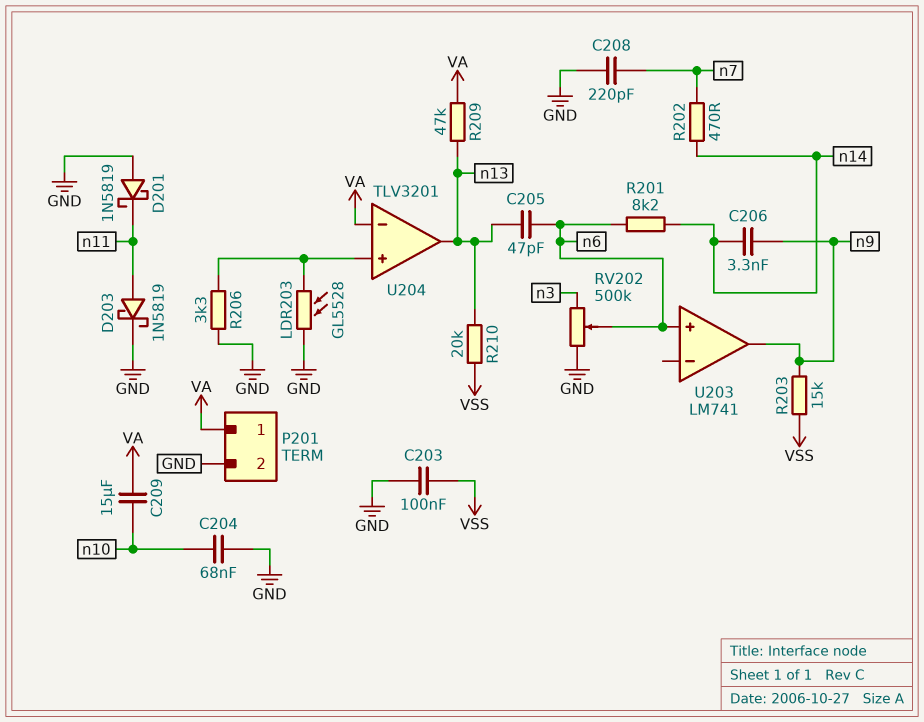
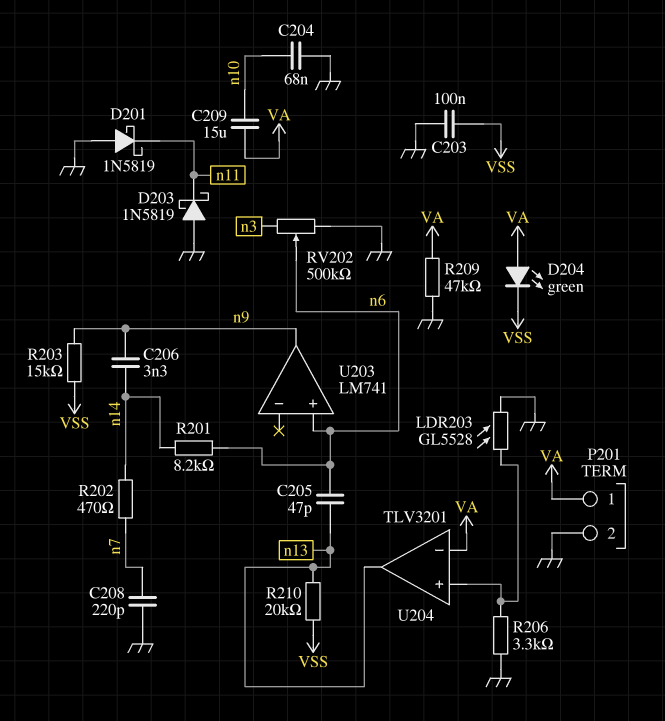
D203: schottky 1N5819 (A n11, K GND) -> schottky 1N5819 (A GND, K n11)
D204: none -> LED green (A VA, K VSS)
R209: 47k (VA, n13) -> 47k (GND, VA)

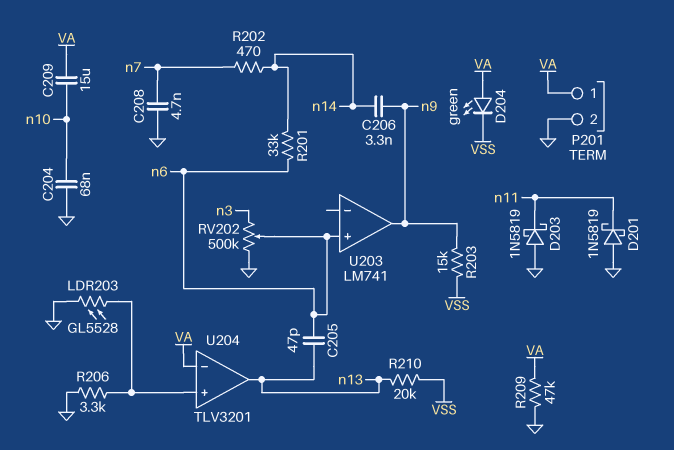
C203: 100nF (GND, VSS) -> none
C208: 220pF (GND, n7) -> 4.7nF (GND, n7)
R201: 8.2k (n6, n14) -> 33k (n6, n14)

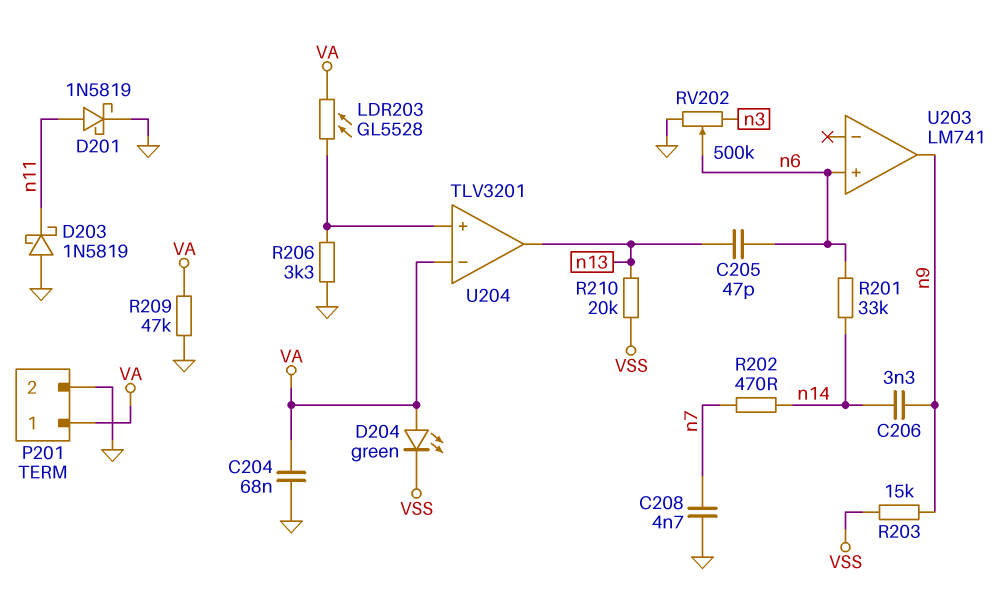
C204: 68nF (GND, n10) -> 68nF (GND, VA)
C209: 15uF (VA, n10) -> none
D201: schottky 1N5819 (A GND, K n11) -> schottky 1N5819 (A n11, K GND)
LDR203: GL5528 (GND, U204/in+) -> GL5528 (U204/in+, VA)

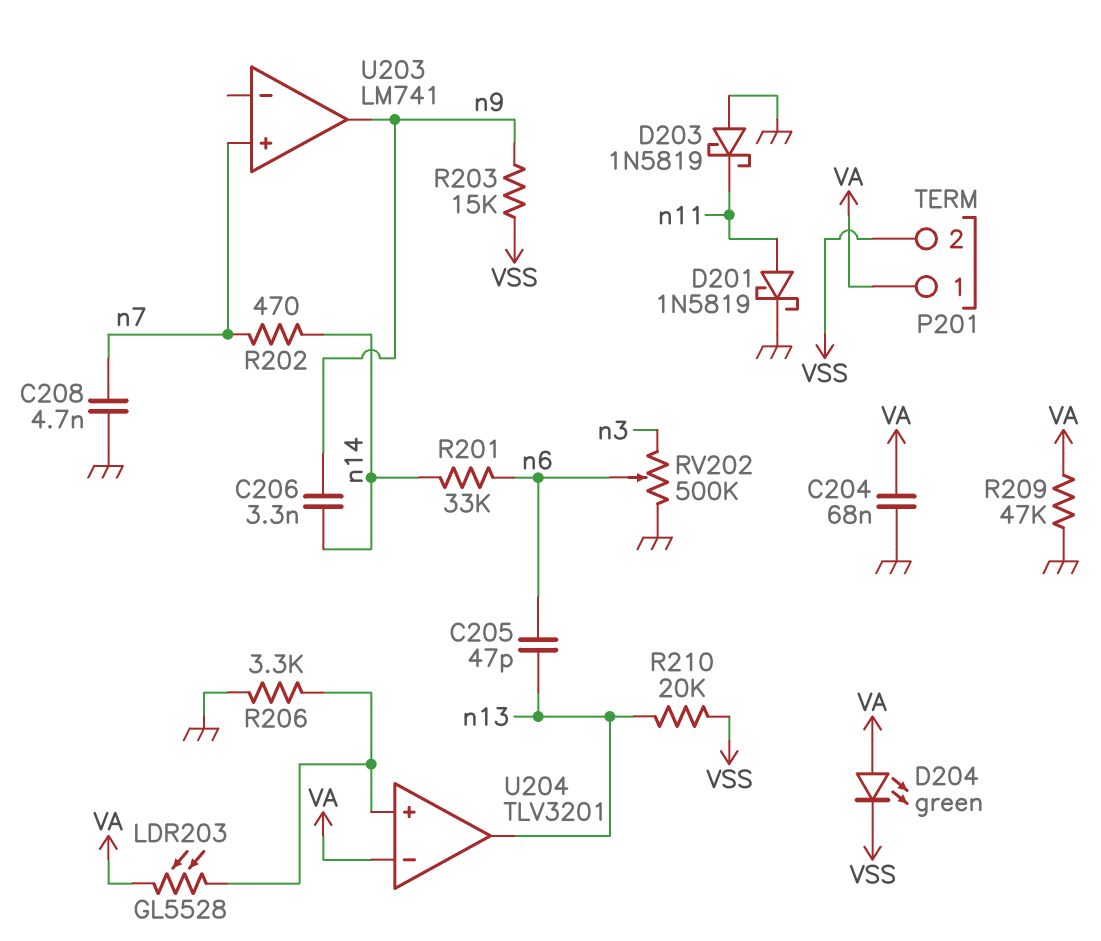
P201 pin 2: GND -> VSS
U203 pin in+: n6 -> n7

